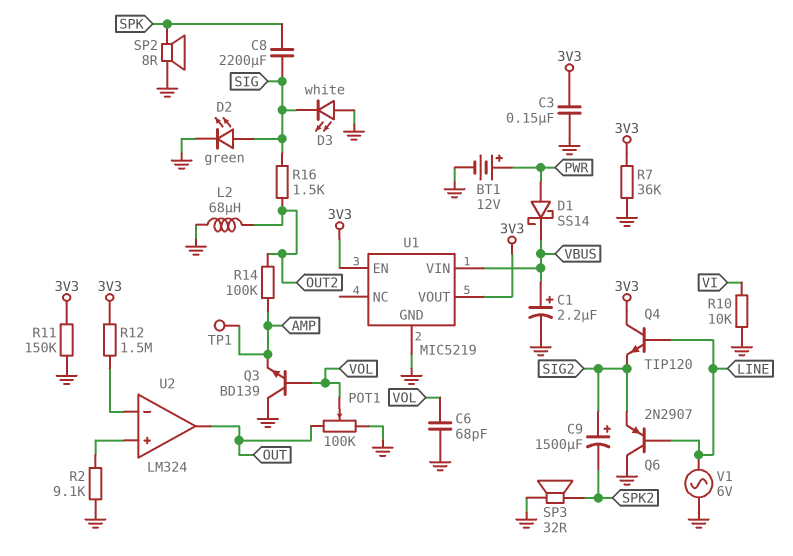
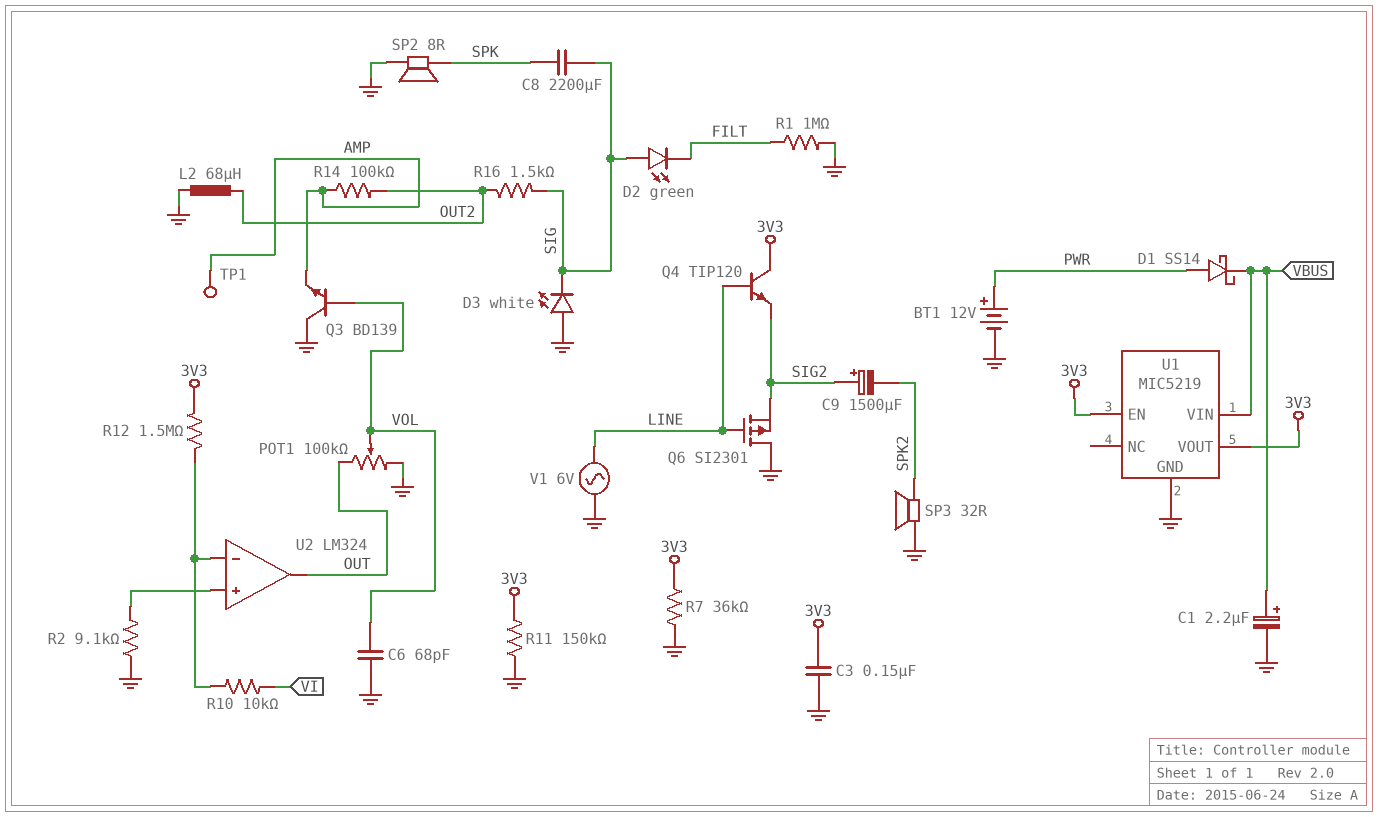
D2: LED green (A SIG, K GND) -> LED green (A SIG, K FILT)
Q6: PNP 2N2907 (B LINE, C GND, E SIG2) -> PMOS SI2301 (G LINE, D GND, S SIG2)
R1: none -> 1M (FILT, GND)
R10: 10k (GND, VI) -> 10k (U2/in-, VI)

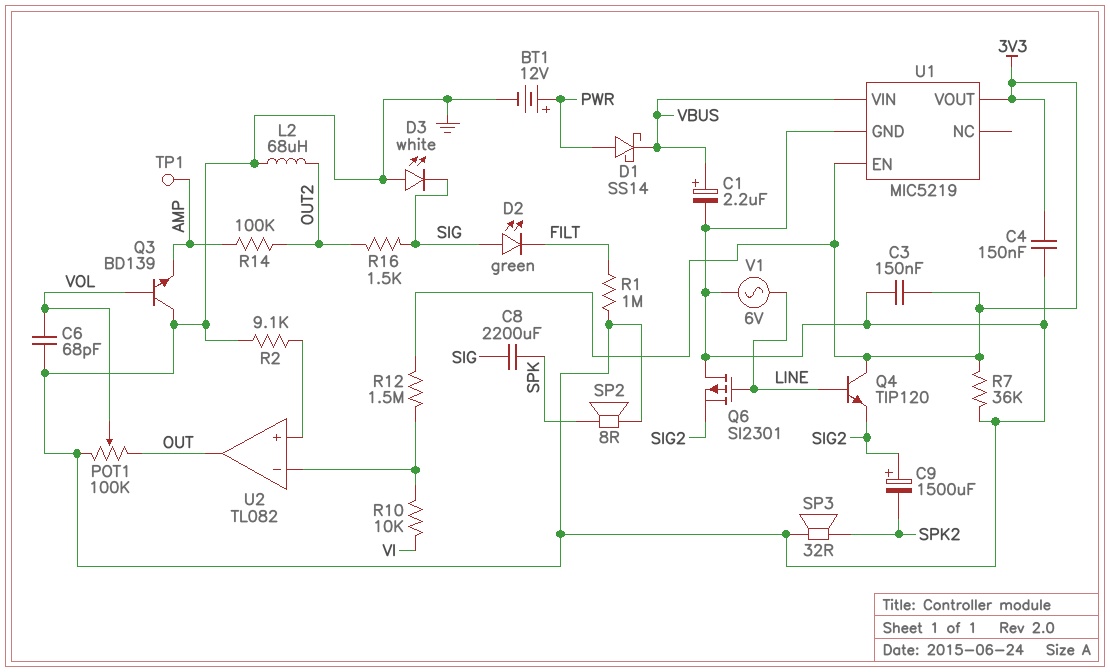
C4: none -> 150nF (3V3, GND)
R11: 150k (3V3, GND) -> none
U2: LM324 -> TL082

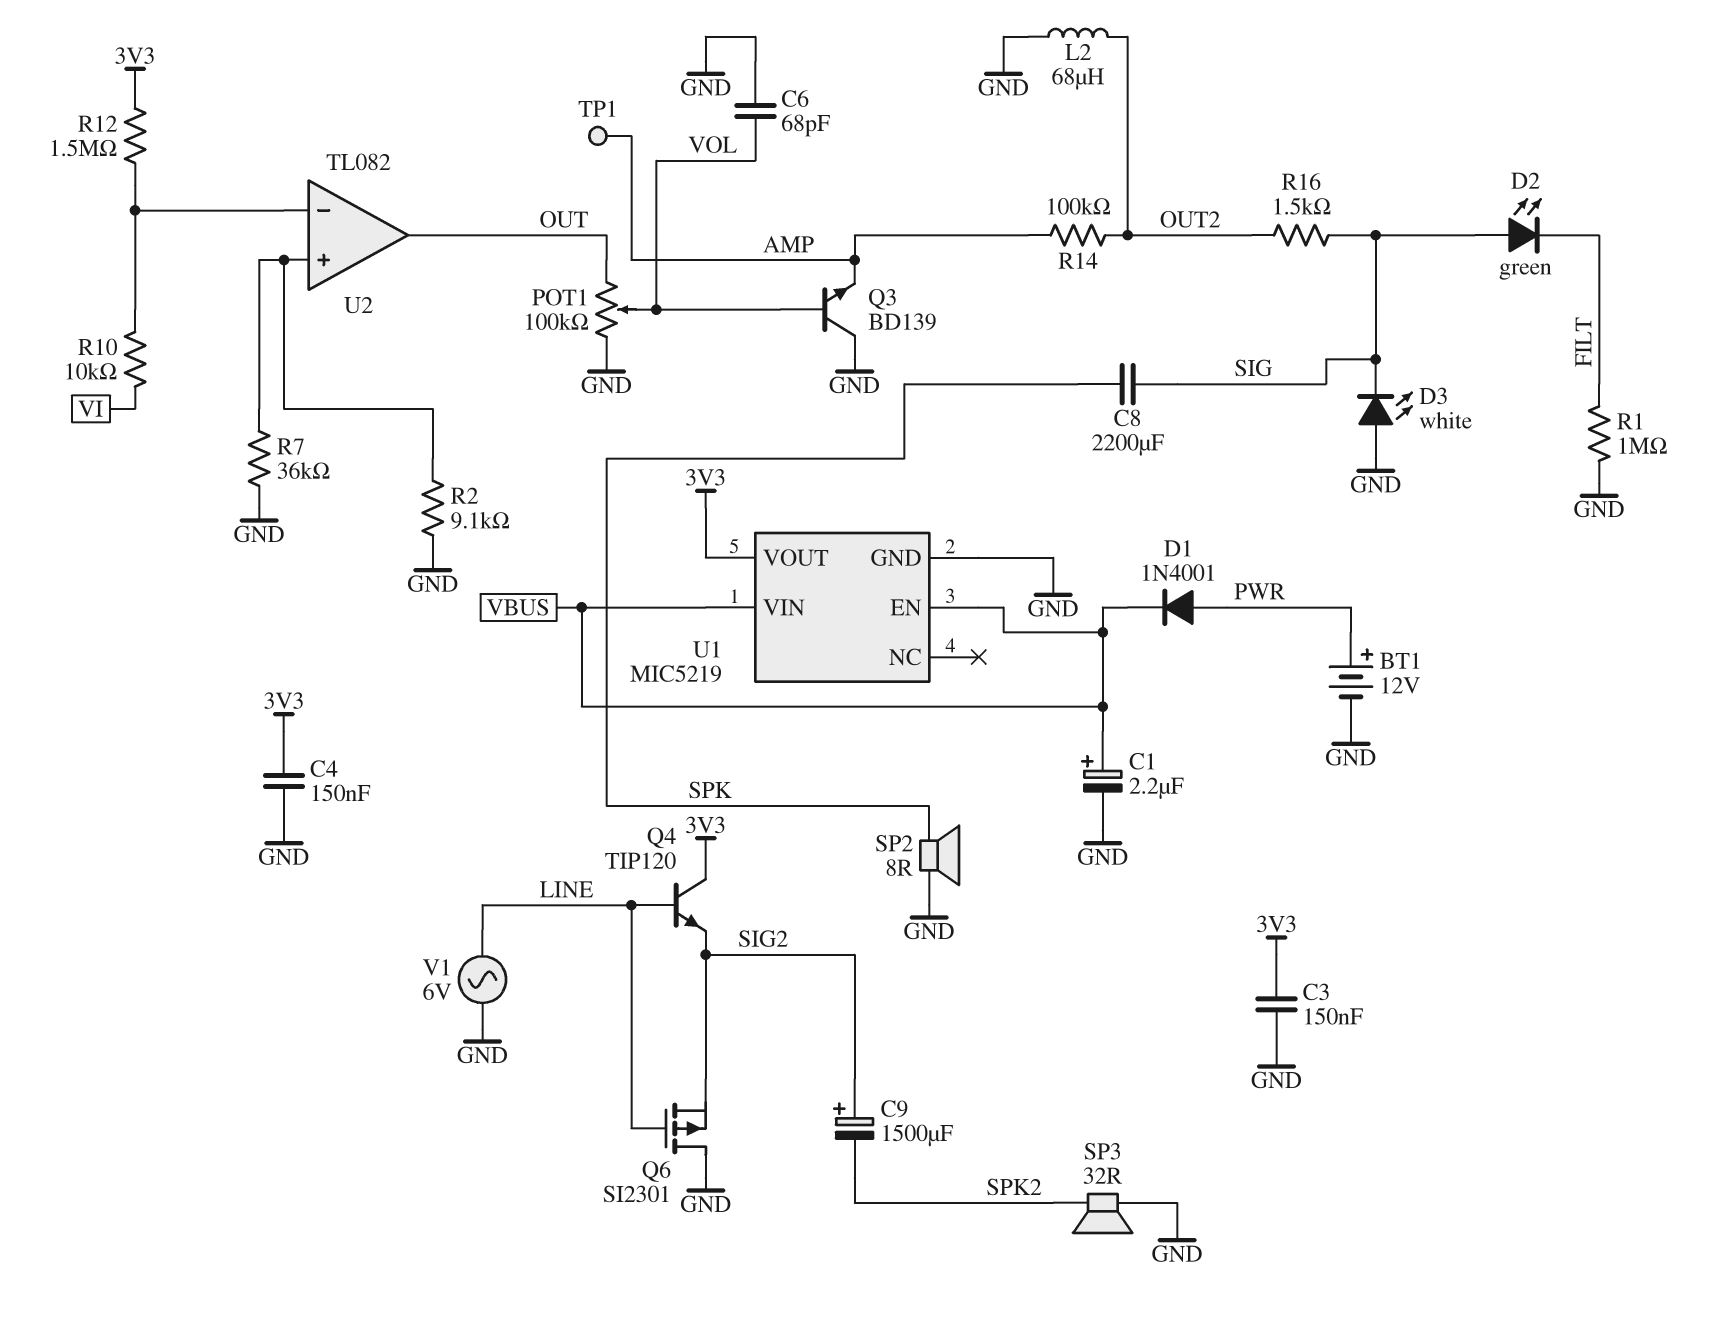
D1: schottky SS14 (A PWR, K VBUS) -> diode 1N4001 (A PWR, K VBUS)
R7: 36k (3V3, GND) -> 36k (GND, U2/in+)
U1 pin EN: 3V3 -> VBUS

